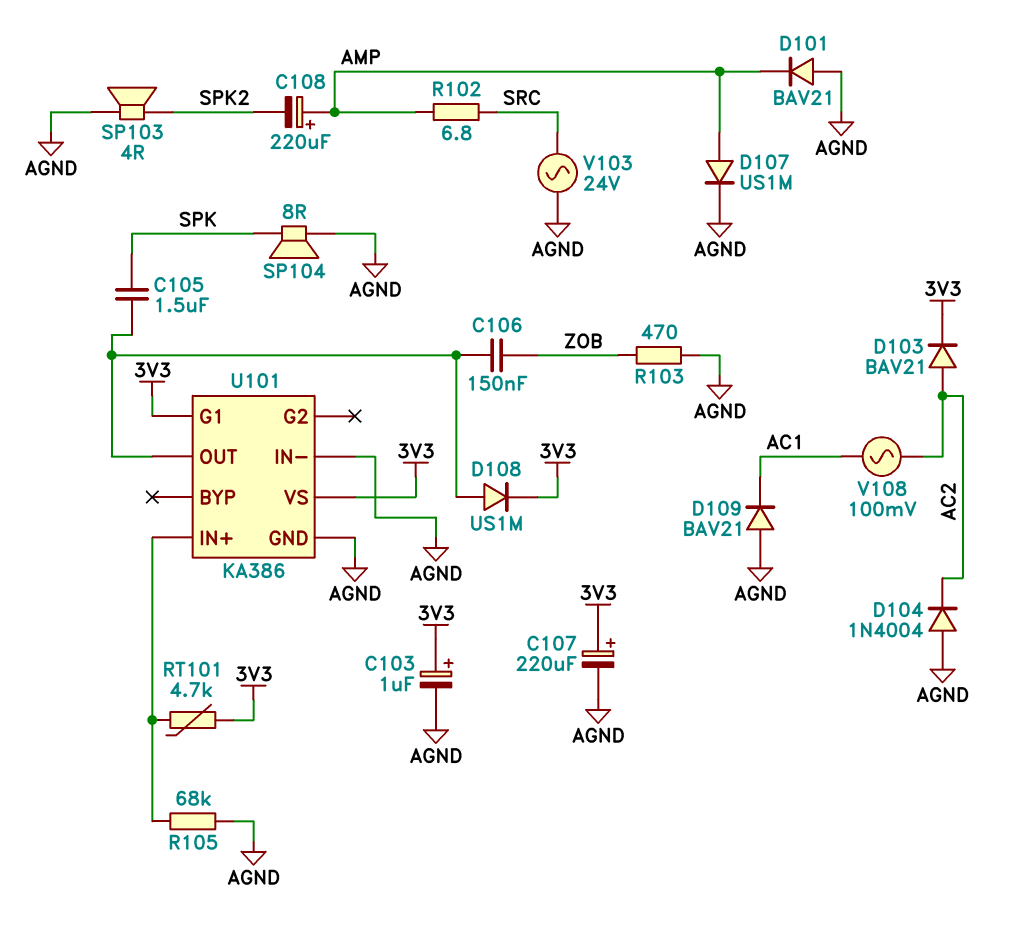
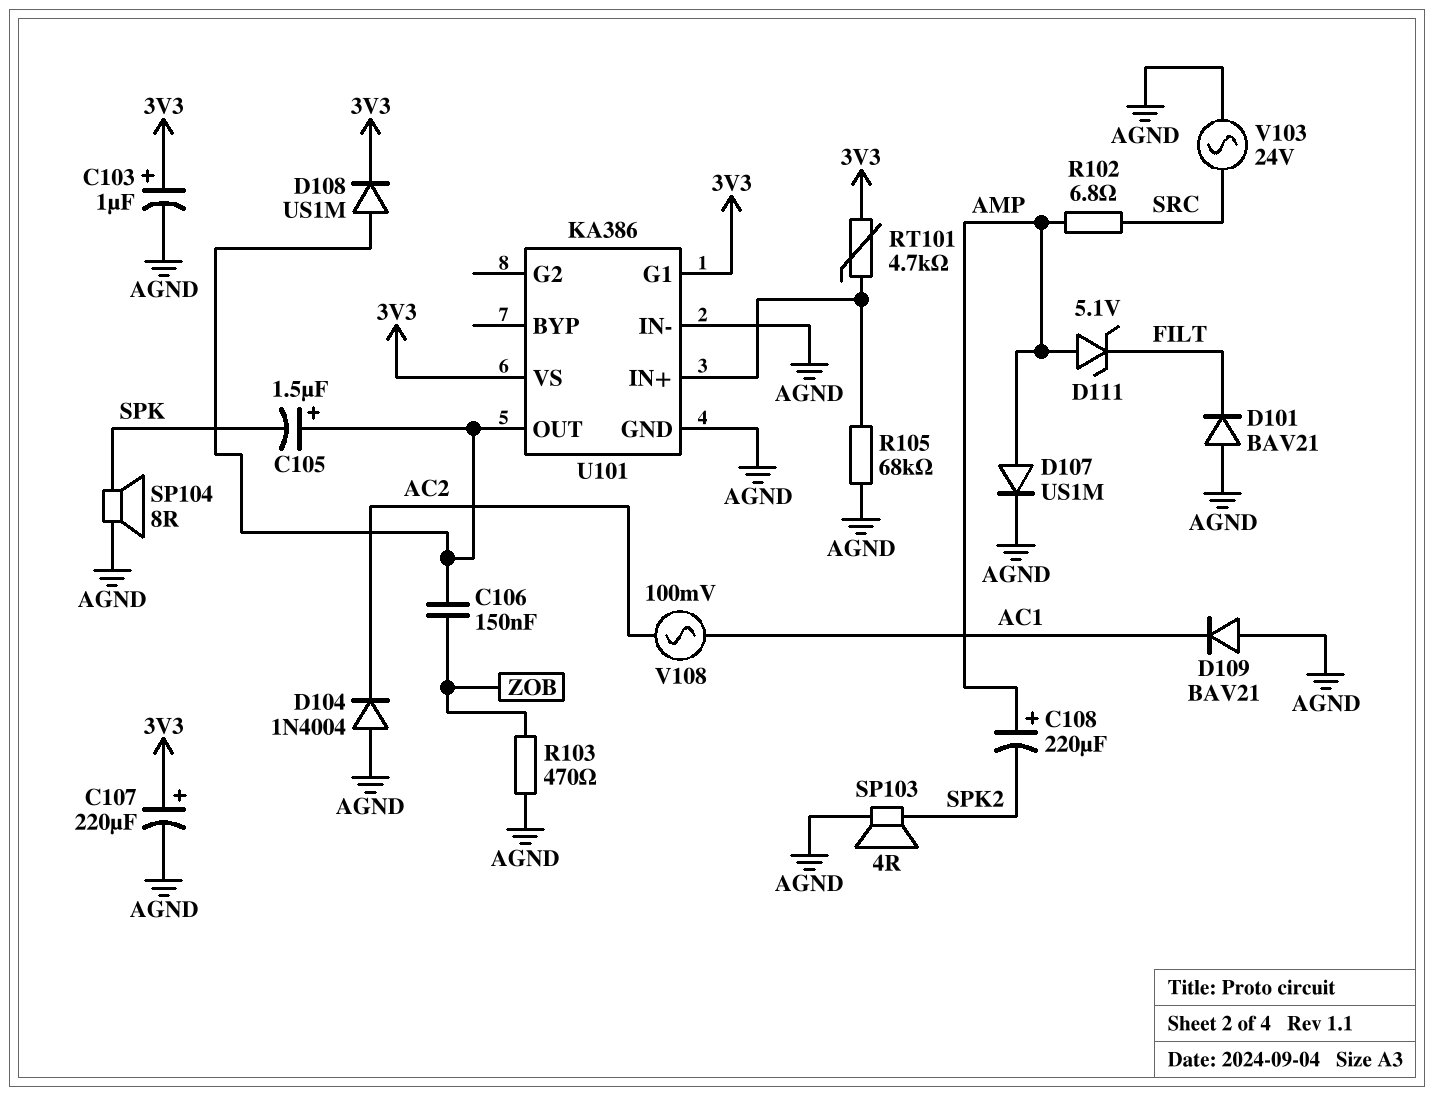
C105: 1.5uF (SPK, U101/OUT) -> 1.5uF (plus U101/OUT, minus SPK)
D101: diode BAV21 (A AGND, K AMP) -> diode BAV21 (A AGND, K FILT)
D103: diode BAV21 (A AC2, K 3V3) -> none
D111: none -> zener 5.1V (A AMP, K FILT)

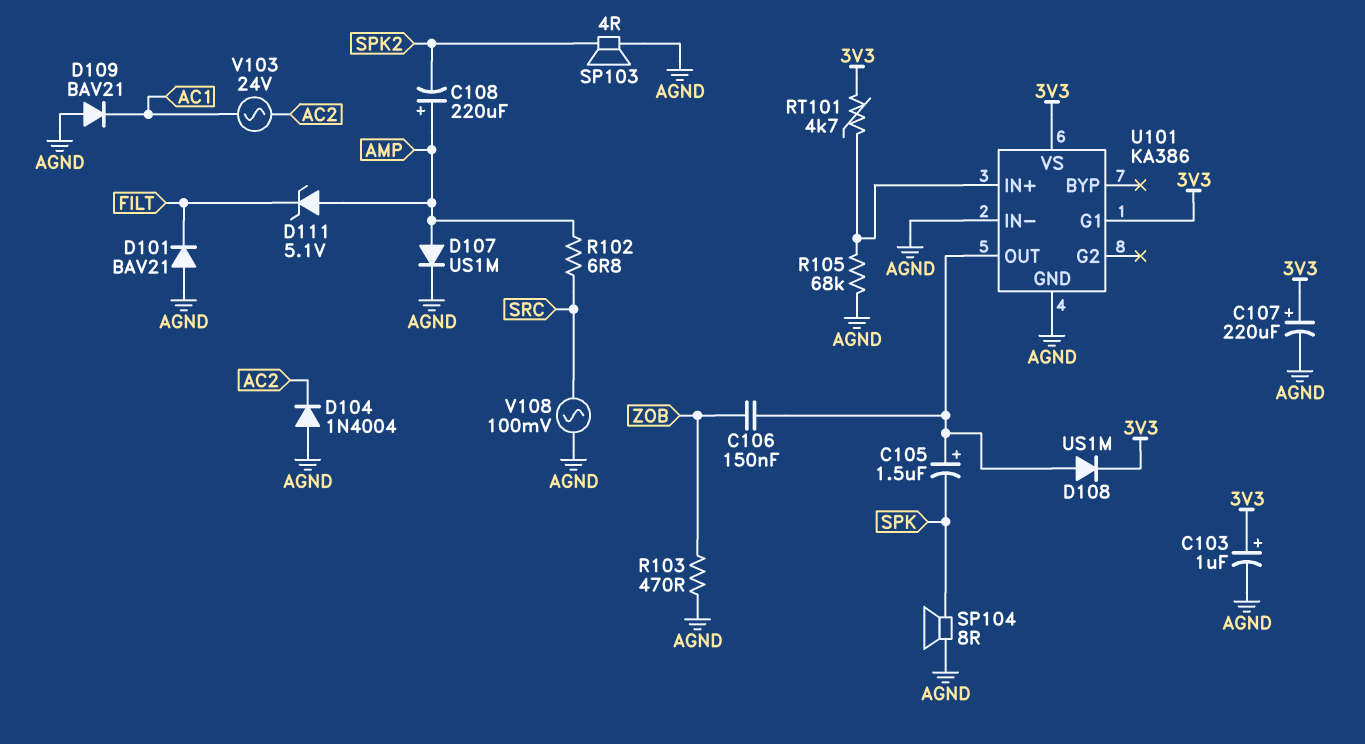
V103: AC 24V (AGND, SRC) -> AC 24V (AC1, AC2)
V108: AC 100mV (AC1, AC2) -> AC 100mV (AGND, SRC)

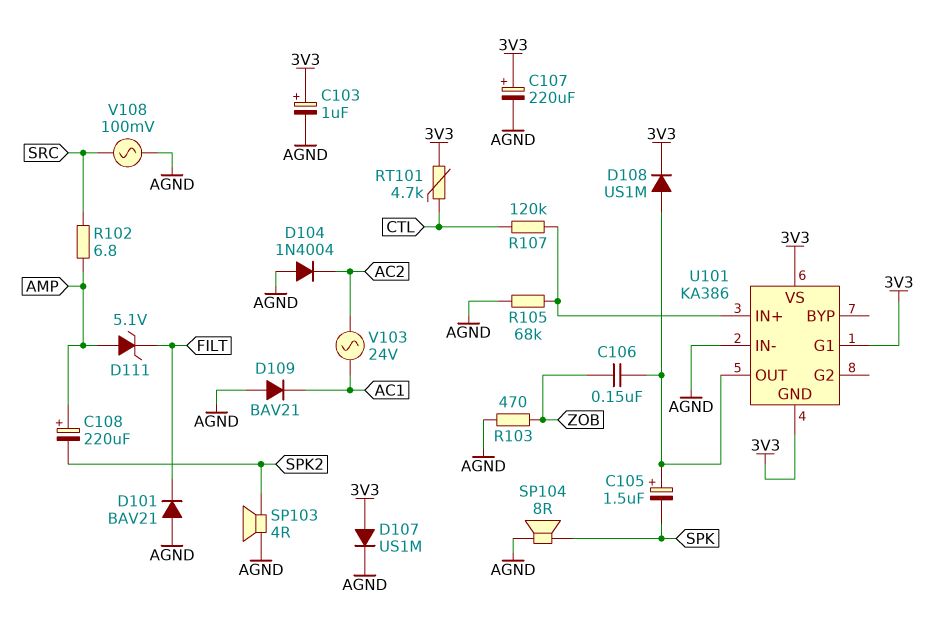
D107: diode US1M (A AMP, K AGND) -> diode US1M (A 3V3, K AGND)
R107: none -> 120k (CTL, U101/IN+)
RT101: 4.7k (3V3, U101/IN+) -> 4.7k (3V3, CTL)
U101 pin GND: AGND -> 3V3

